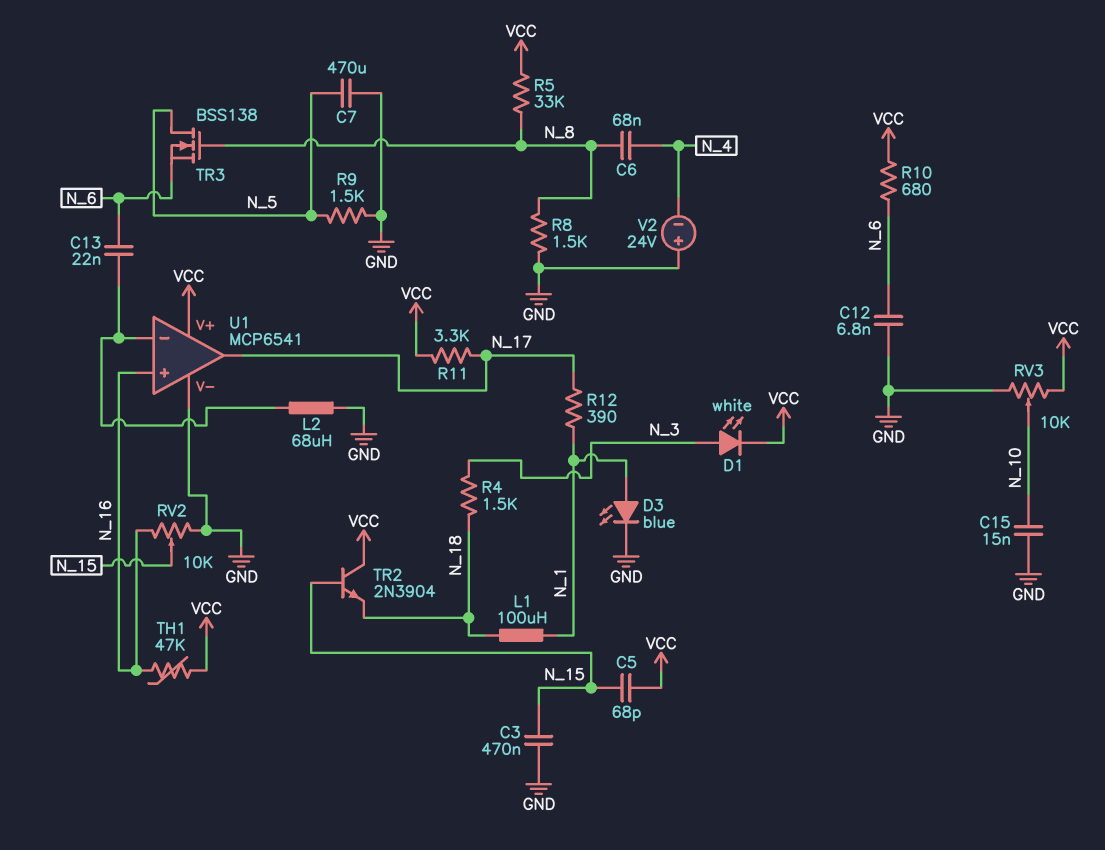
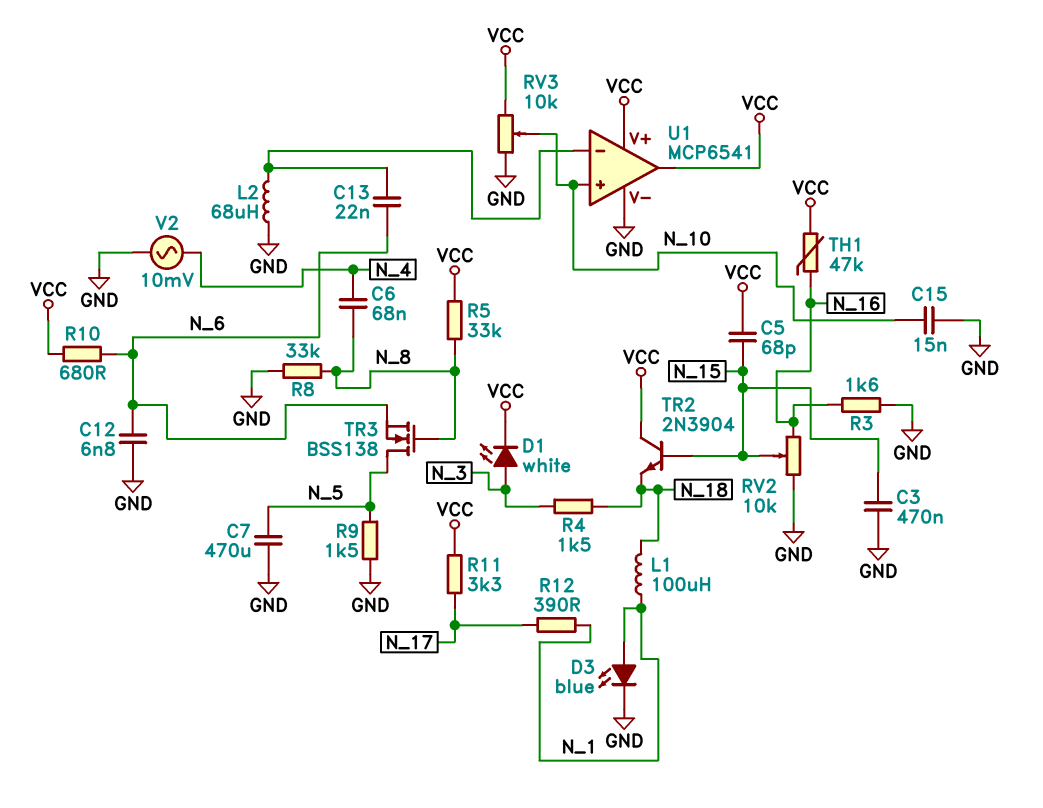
R3: none -> 1.6k (GND, N_16)
R8: 1.5k (GND, N_8) -> 33k (GND, N_8)
U1 pin in+: N_16 -> N_10
U1 pin out: N_17 -> VCC
V2: 24V (plus GND, minus N_4) -> AC 10mV (GND, N_4)

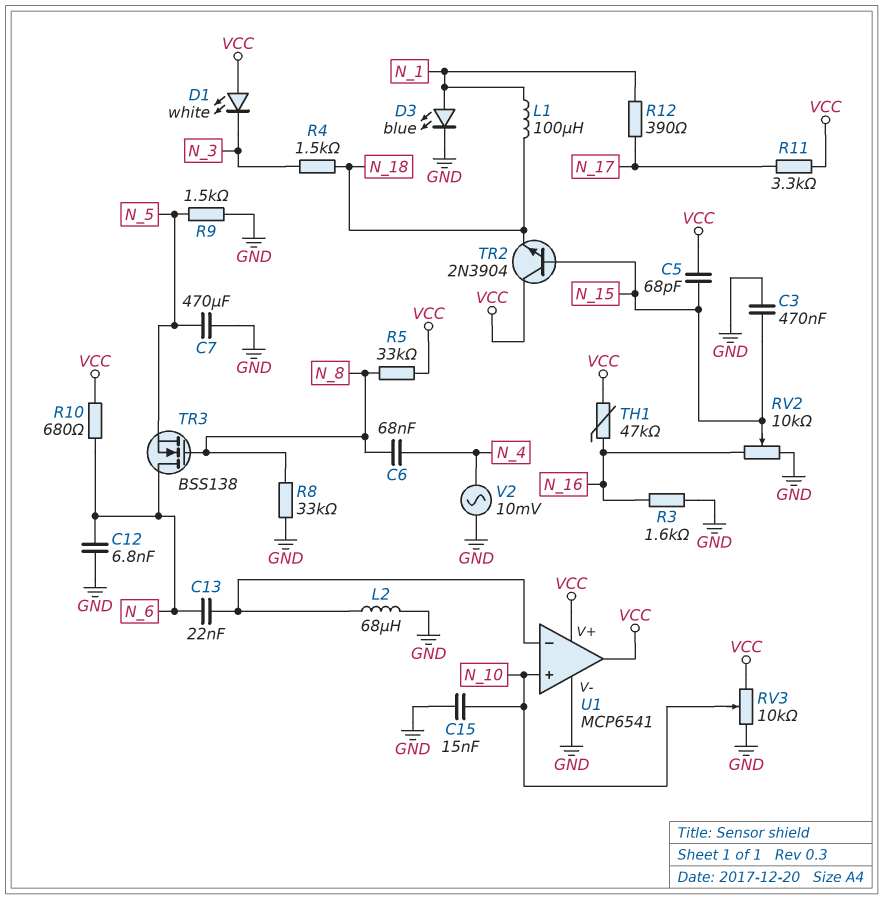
D1: LED white (A N_3, K VCC) -> LED white (A VCC, K N_3)
TR3: NMOS BSS138 (G N_8, D N_5, S N_6) -> NMOS BSS138 (G N_8, D N_6, S N_5)

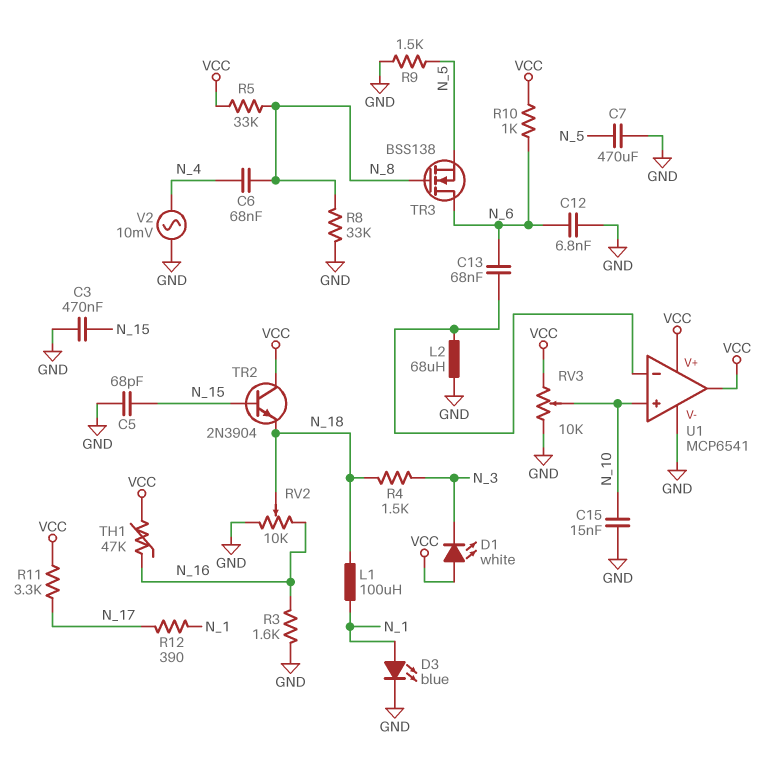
C5: 68pF (N_15, VCC) -> 68pF (GND, N_15)
C13: 22nF (N_6, U1/in-) -> 68nF (N_6, U1/in-)
R10: 680 (N_6, VCC) -> 1k (N_6, VCC)
RV2: 10k (GND, N_16, wiper N_15) -> 10k (GND, N_16, wiper N_18)

